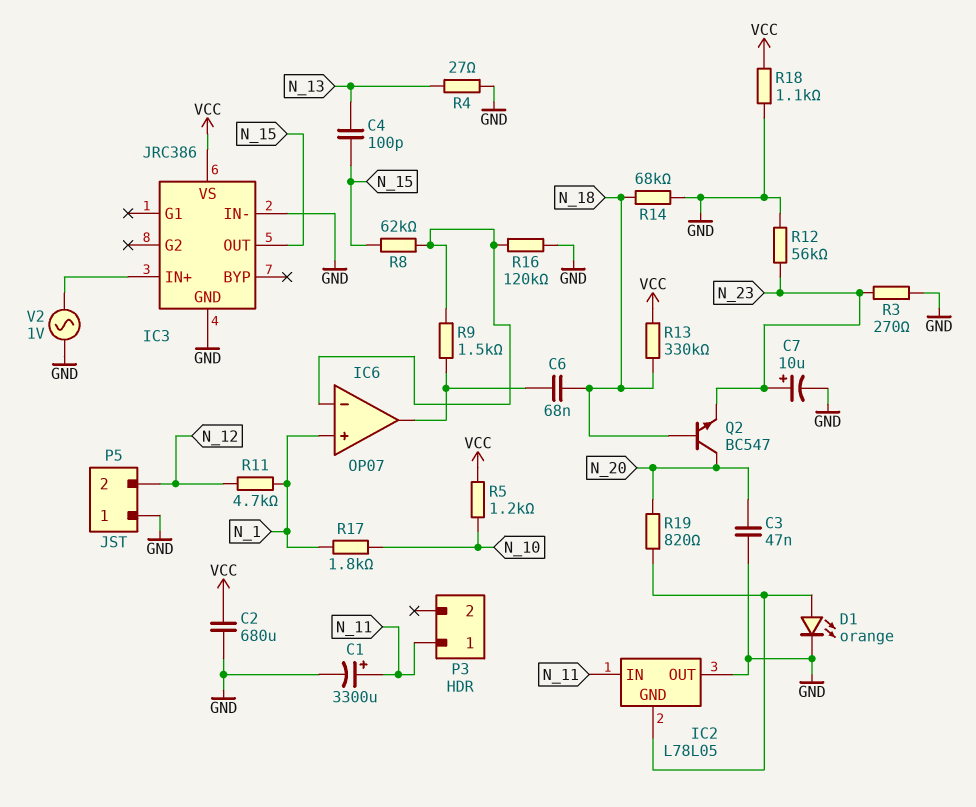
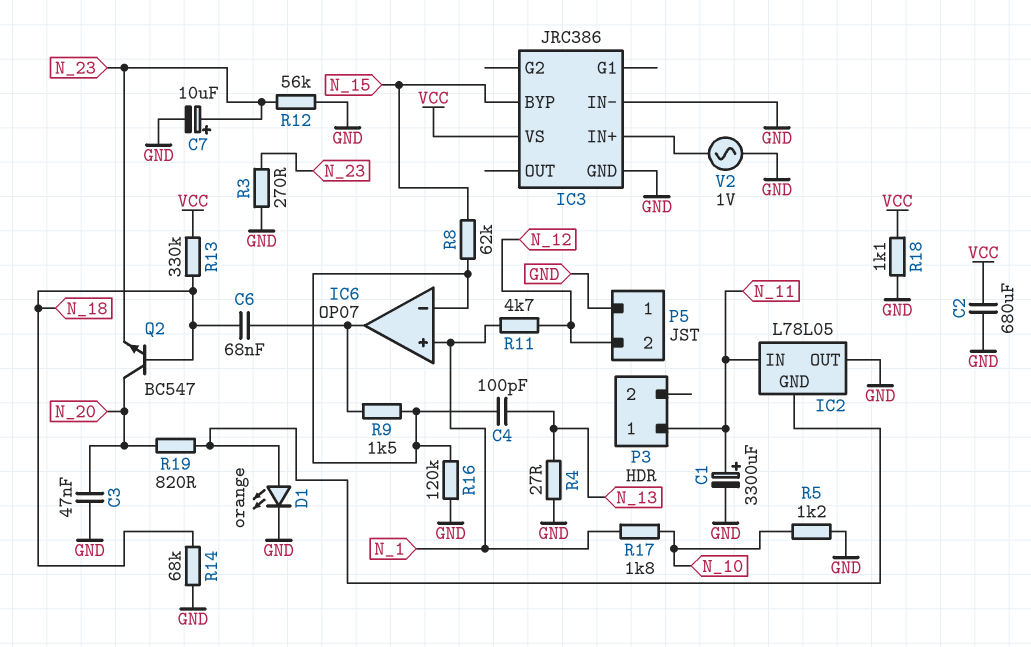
C4: 100pF (N_13, N_15) -> 100pF (IC6/in-, N_13)
IC3 pin BYP: none -> N_15
IC3 pin OUT: N_15 -> none
R5: 1.2k (N_10, VCC) -> 1.2k (GND, N_10)

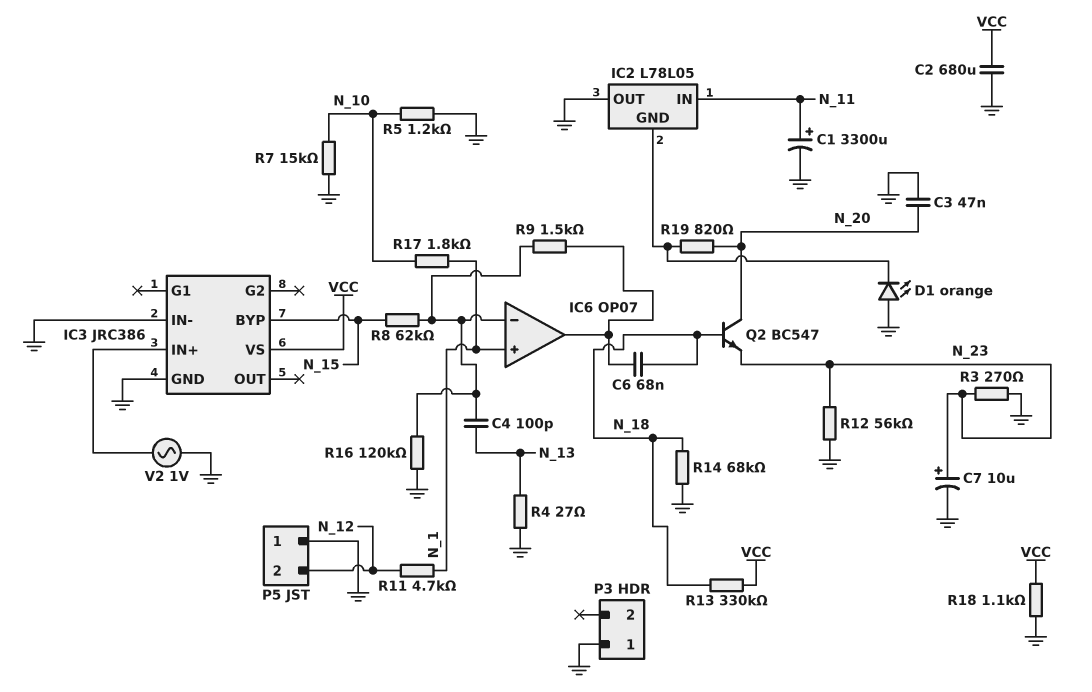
D1: LED orange (A IC2/GND, K GND) -> LED orange (A GND, K IC2/GND)
P3 pin 1: N_11 -> GND
R7: none -> 15k (GND, N_10)

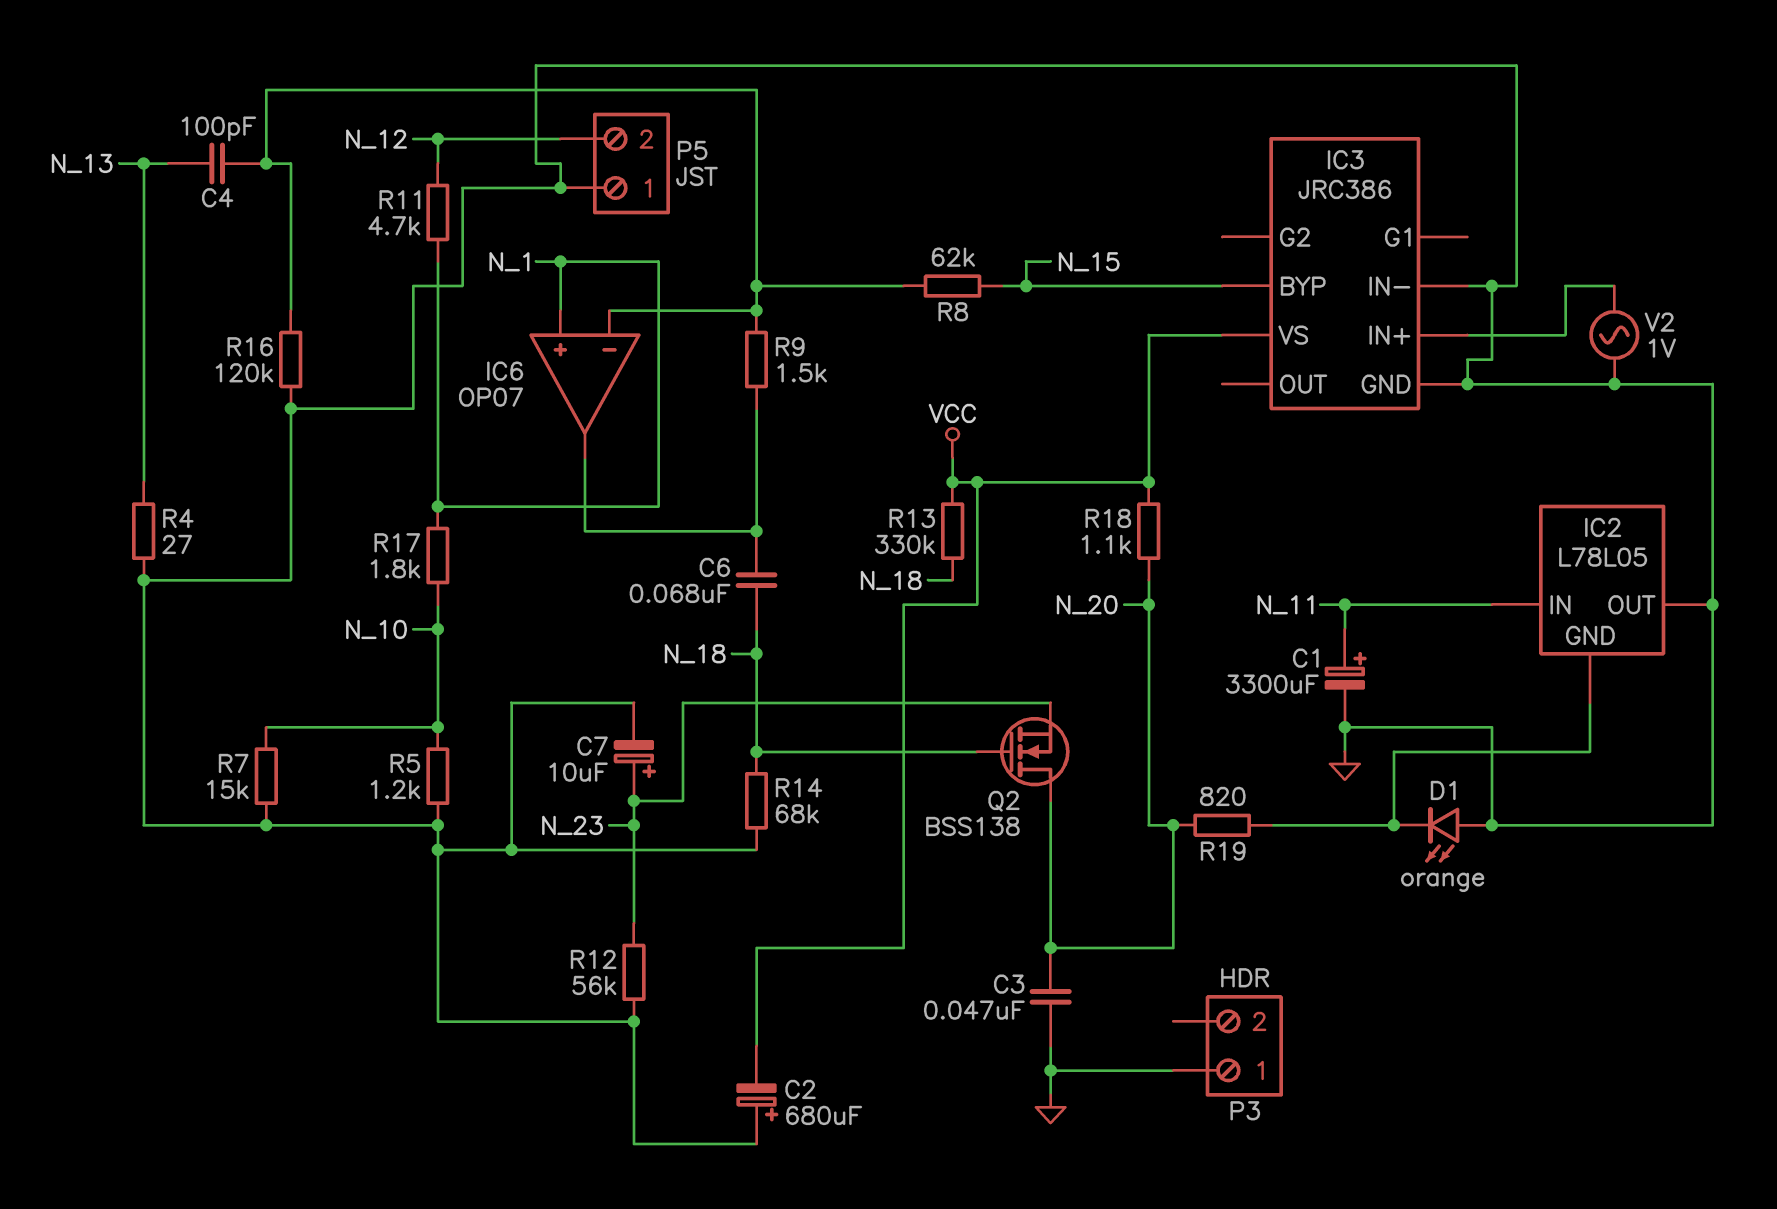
C2: 680uF (GND, VCC) -> 680uF (plus GND, minus VCC)
Q2: NPN BC547 (B N_18, C N_20, E N_23) -> NMOS BSS138 (G N_18, D N_20, S N_23)
R3: 270 (GND, N_23) -> none
R18: 1.1k (GND, VCC) -> 1.1k (N_20, VCC)

